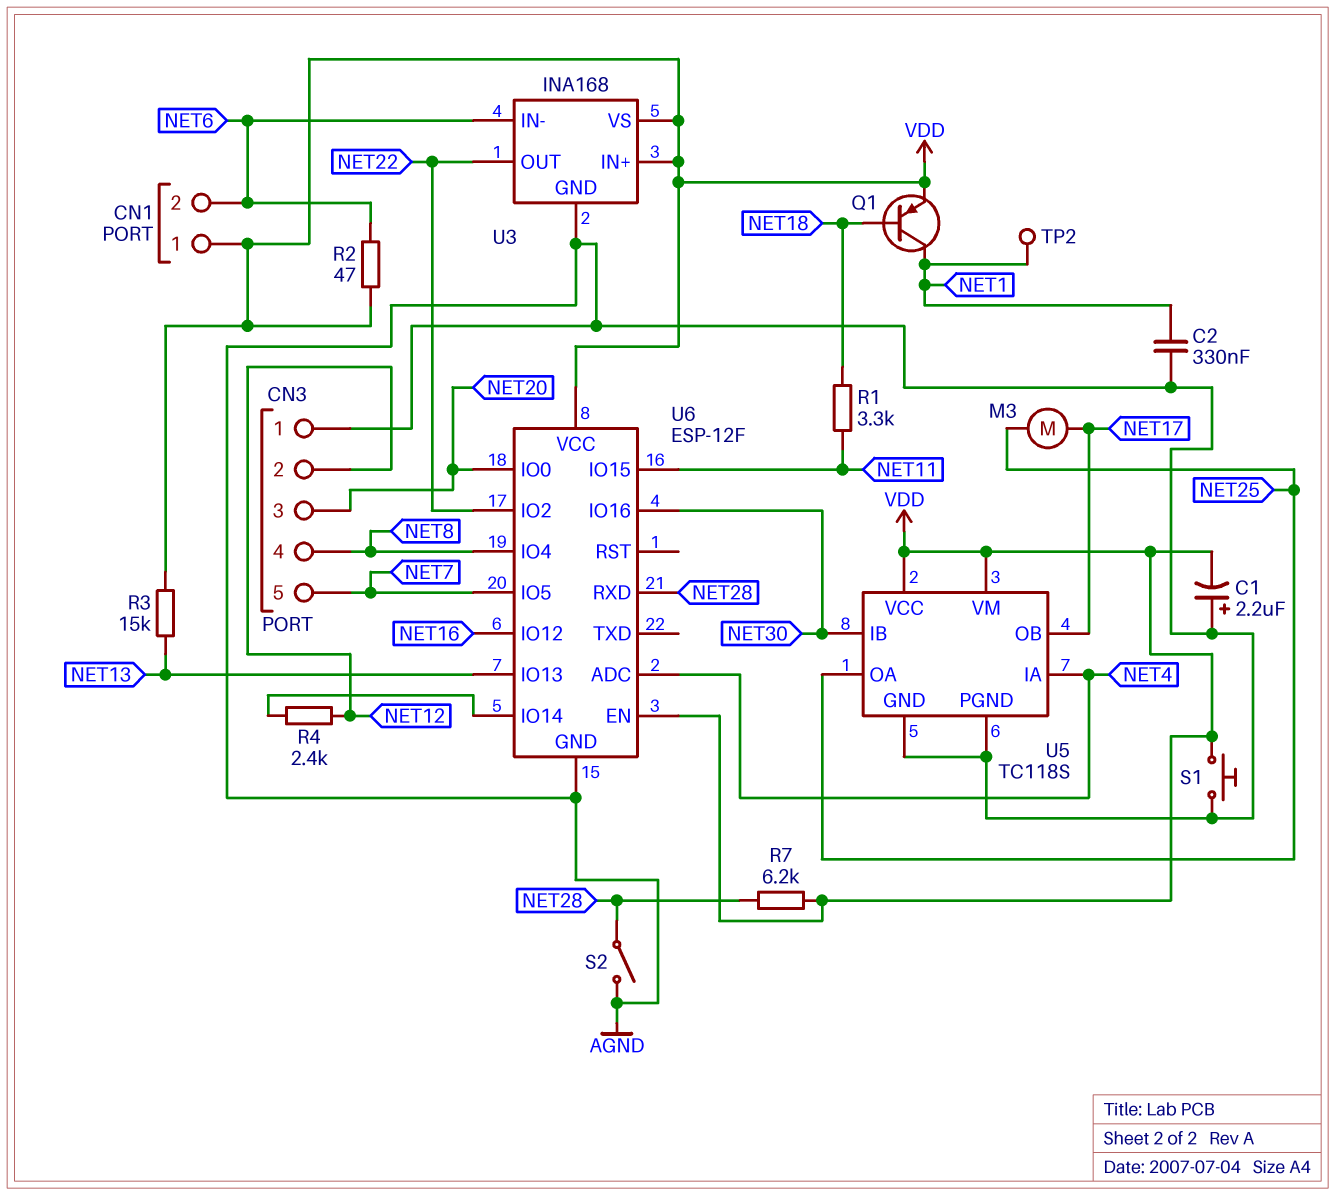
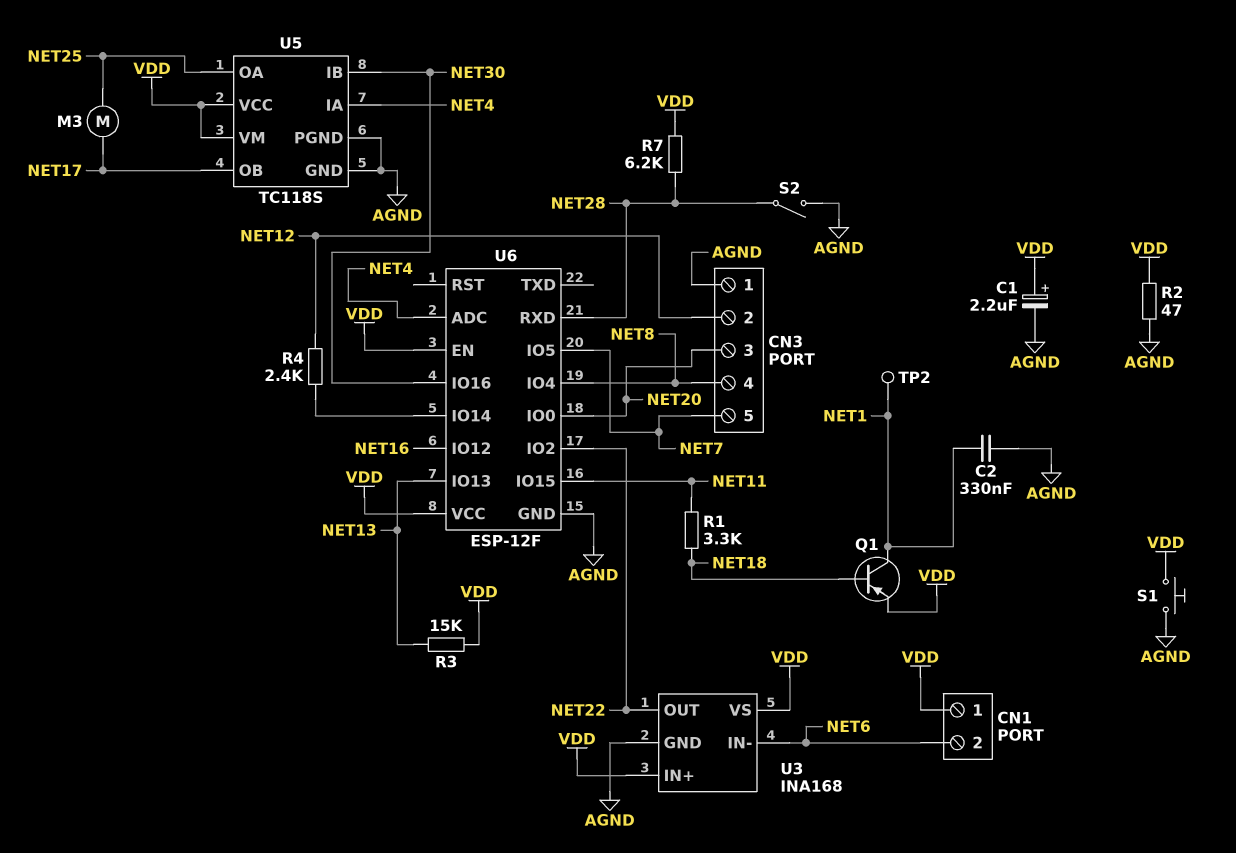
C1: 2.2uF (plus AGND, minus VDD) -> 2.2uF (plus VDD, minus AGND)
R2: 47 (NET6, VDD) -> 47 (AGND, VDD)

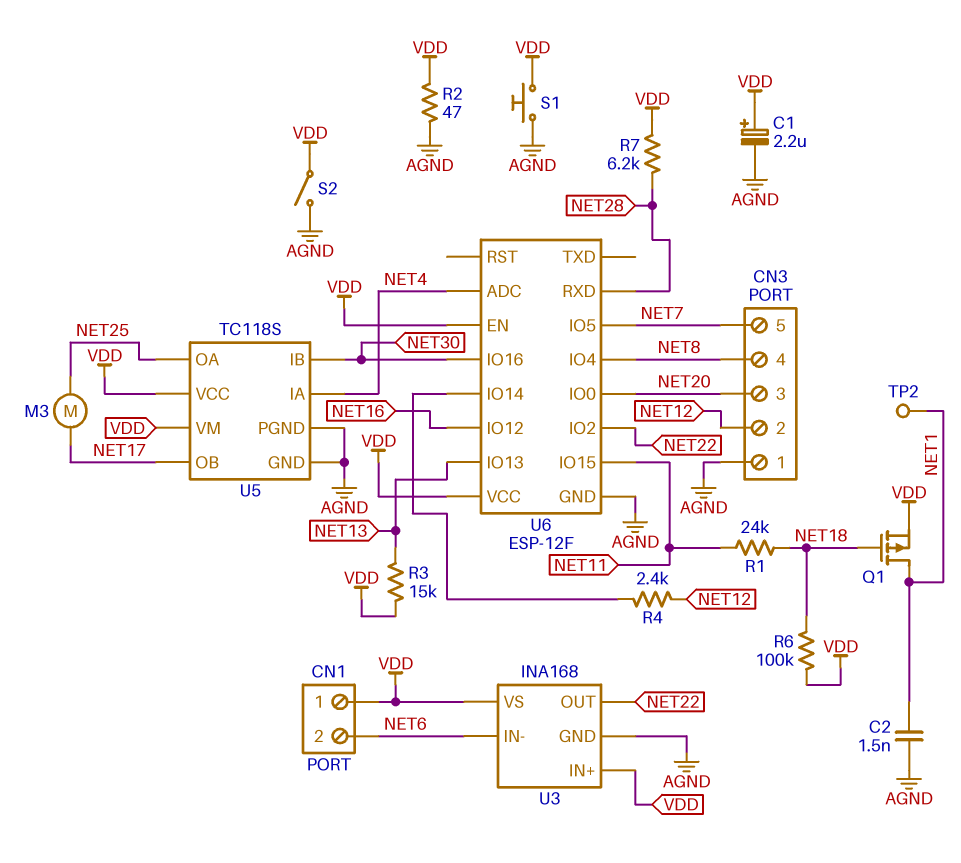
C2: 330nF (AGND, NET1) -> 1.5nF (AGND, NET1)
Q1: PNP (B NET18, C NET1, E VDD) -> PMOS (G NET18, D NET1, S VDD)
R1: 3.3k (NET11, NET18) -> 24k (NET11, NET18)
R6: none -> 100k (NET18, VDD)
S2: switch (AGND, NET28) -> switch (AGND, VDD)

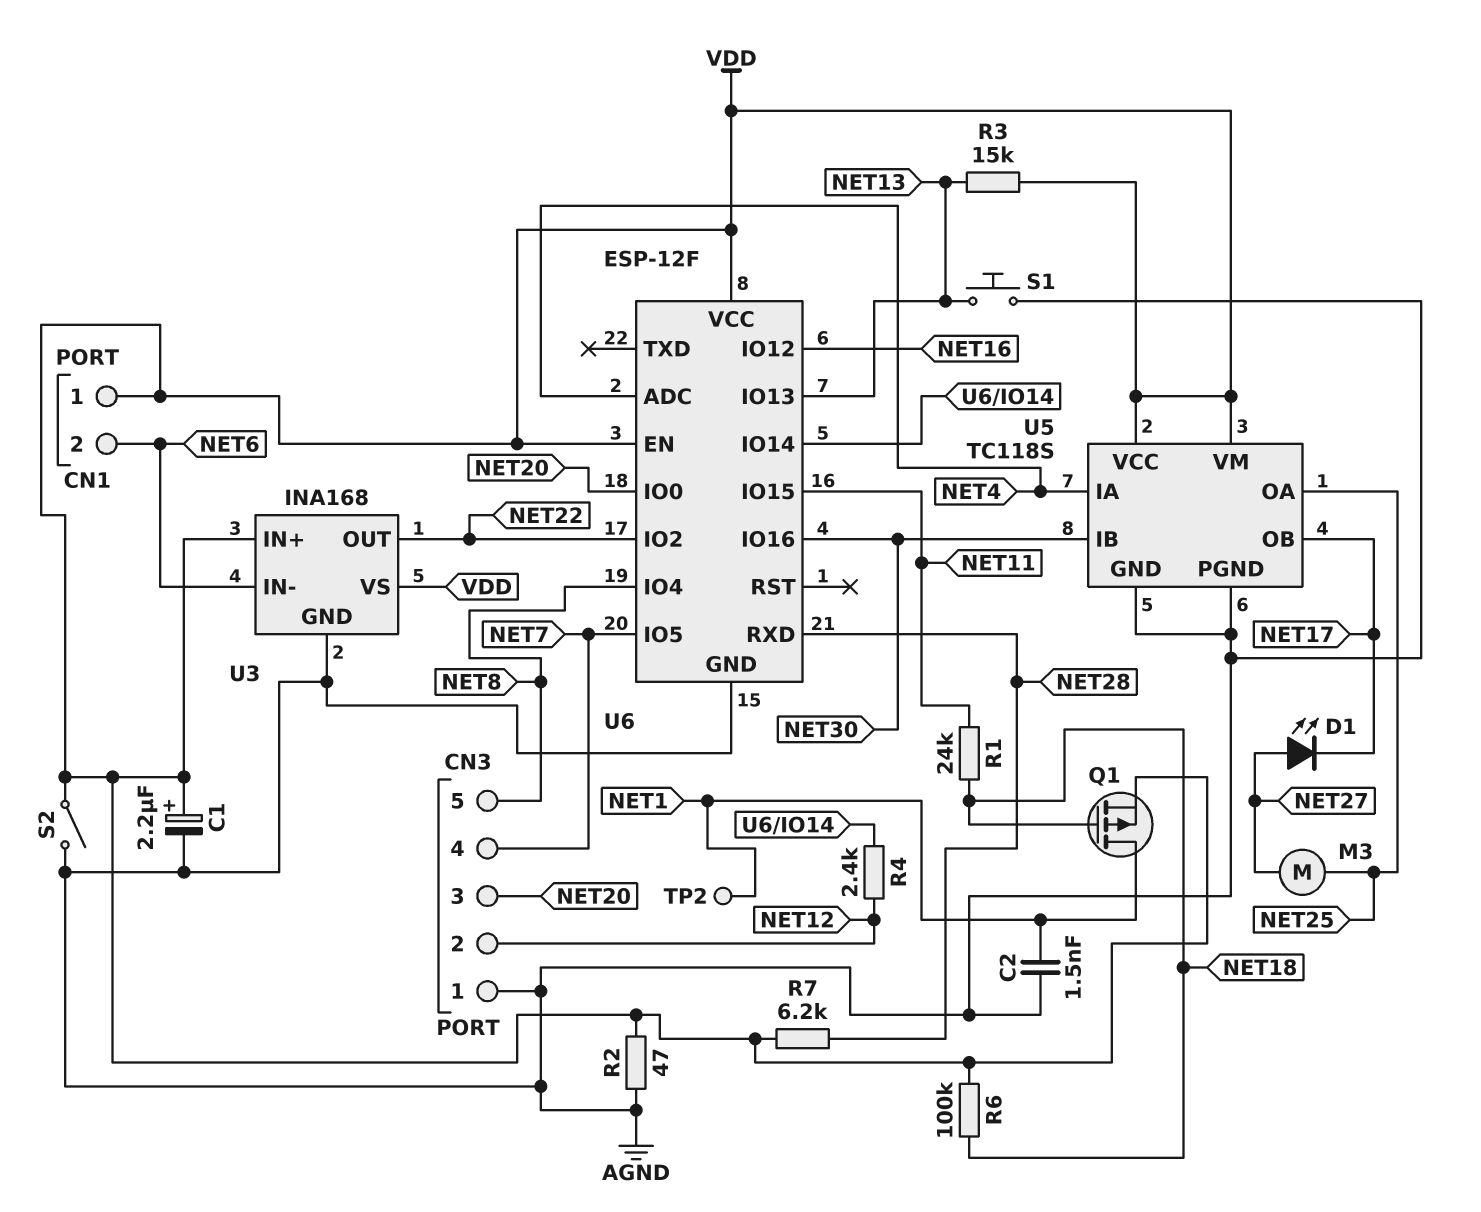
CN3 pin 4: NET8 -> NET7
CN3 pin 5: NET7 -> NET8
D1: none -> LED (A NET27, K NET17)
M3: motor (NET17, NET25) -> motor (NET25, NET27)
S1: button (AGND, VDD) -> button (AGND, NET13)

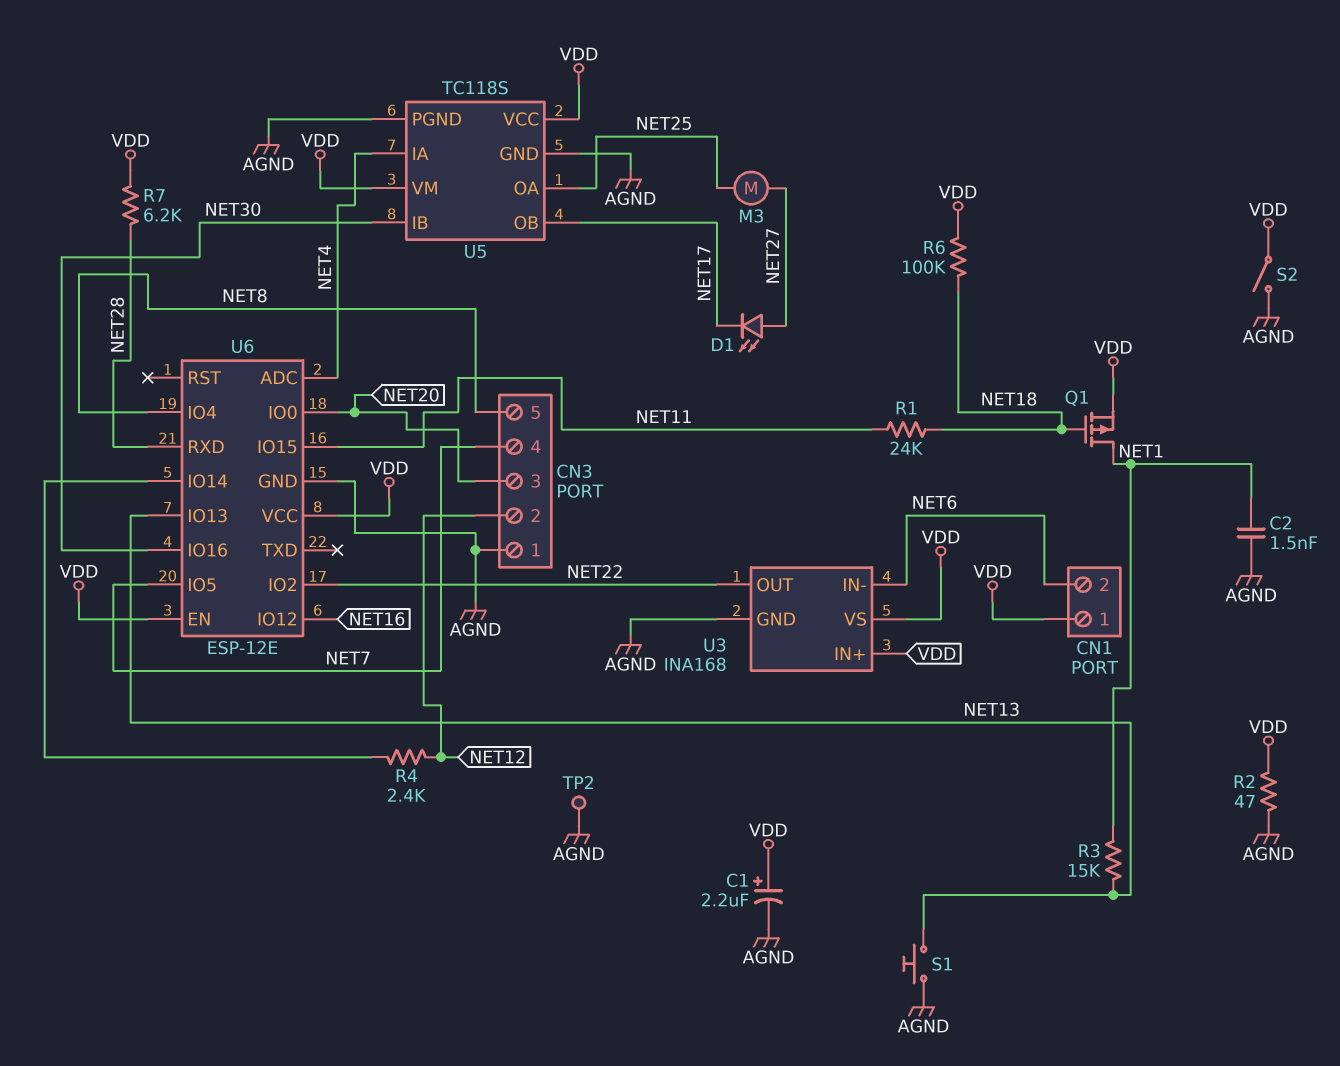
R3: 15k (NET13, VDD) -> 15k (NET1, NET13)
TP2: test point (NET1) -> test point (AGND)
U6: ESP-12F -> ESP-12E

